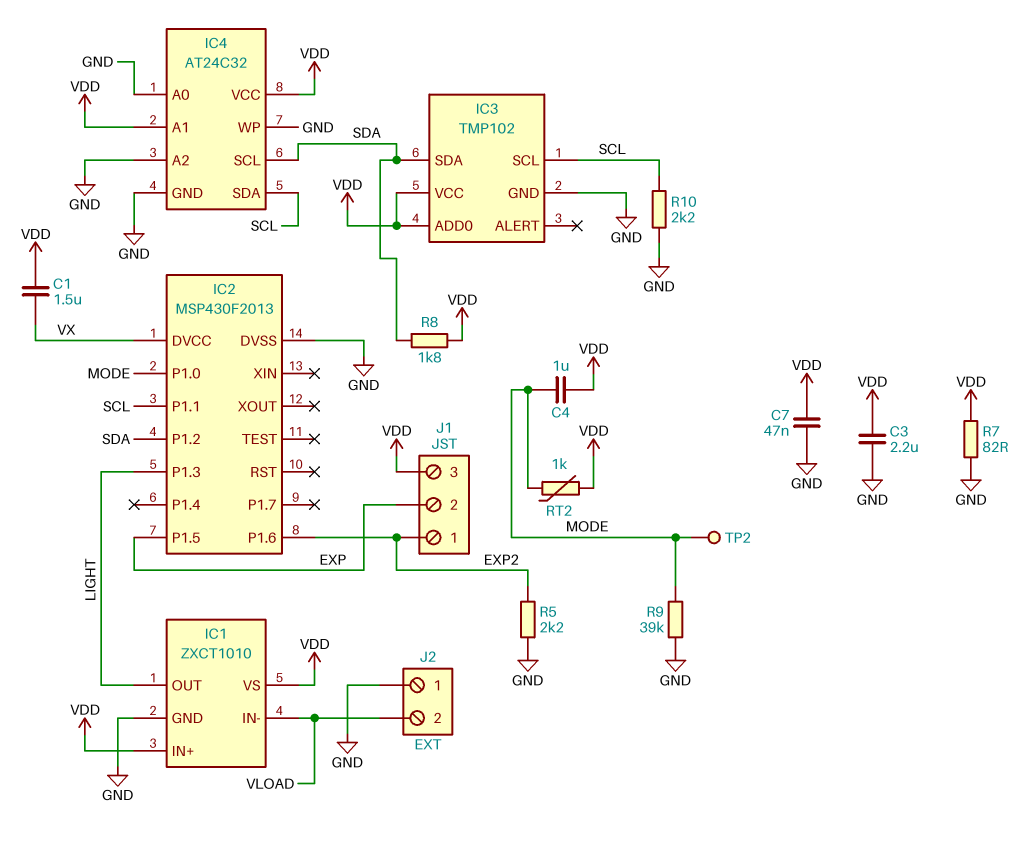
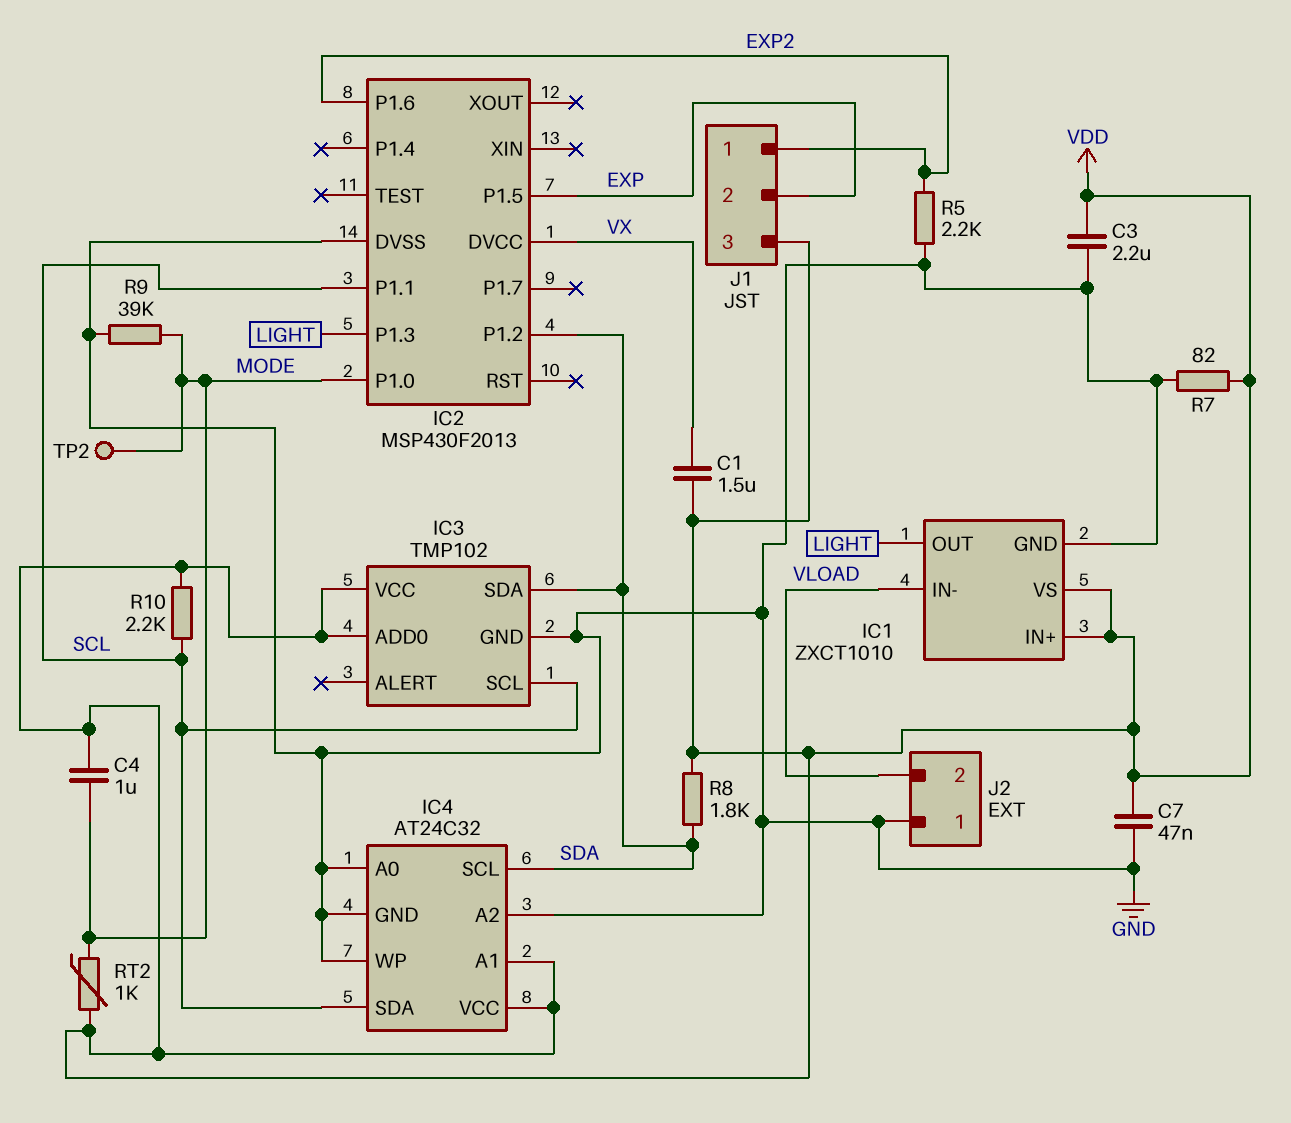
R10: 2.2k (GND, SCL) -> 2.2k (SCL, VDD)

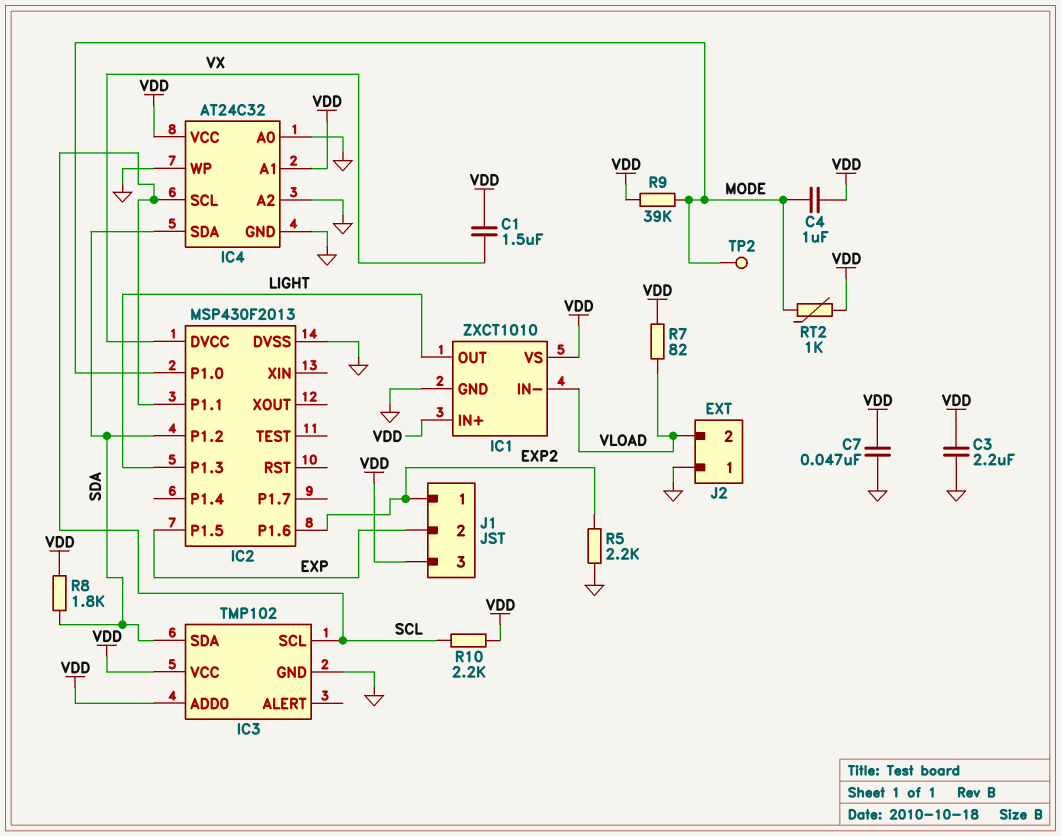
IC4 pin SCL: SDA -> SCL
IC4 pin SDA: SCL -> SDA
R7: 82 (GND, VDD) -> 82 (VDD, VLOAD)
R9: 39k (GND, MODE) -> 39k (MODE, VDD)

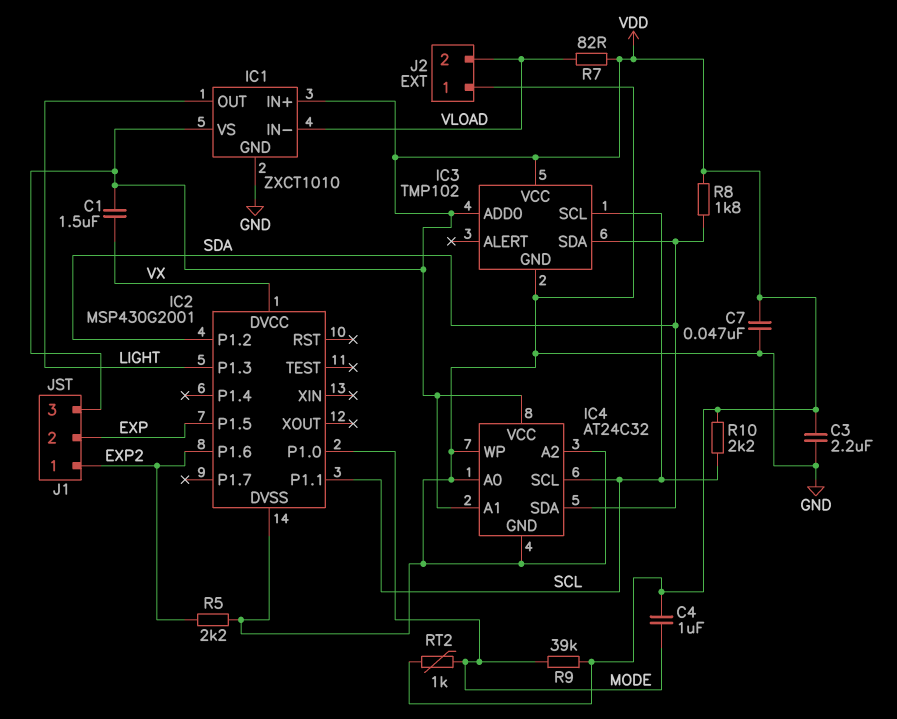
IC2: MSP430F2013 -> MSP430G2001
TP2: test point (MODE) -> none

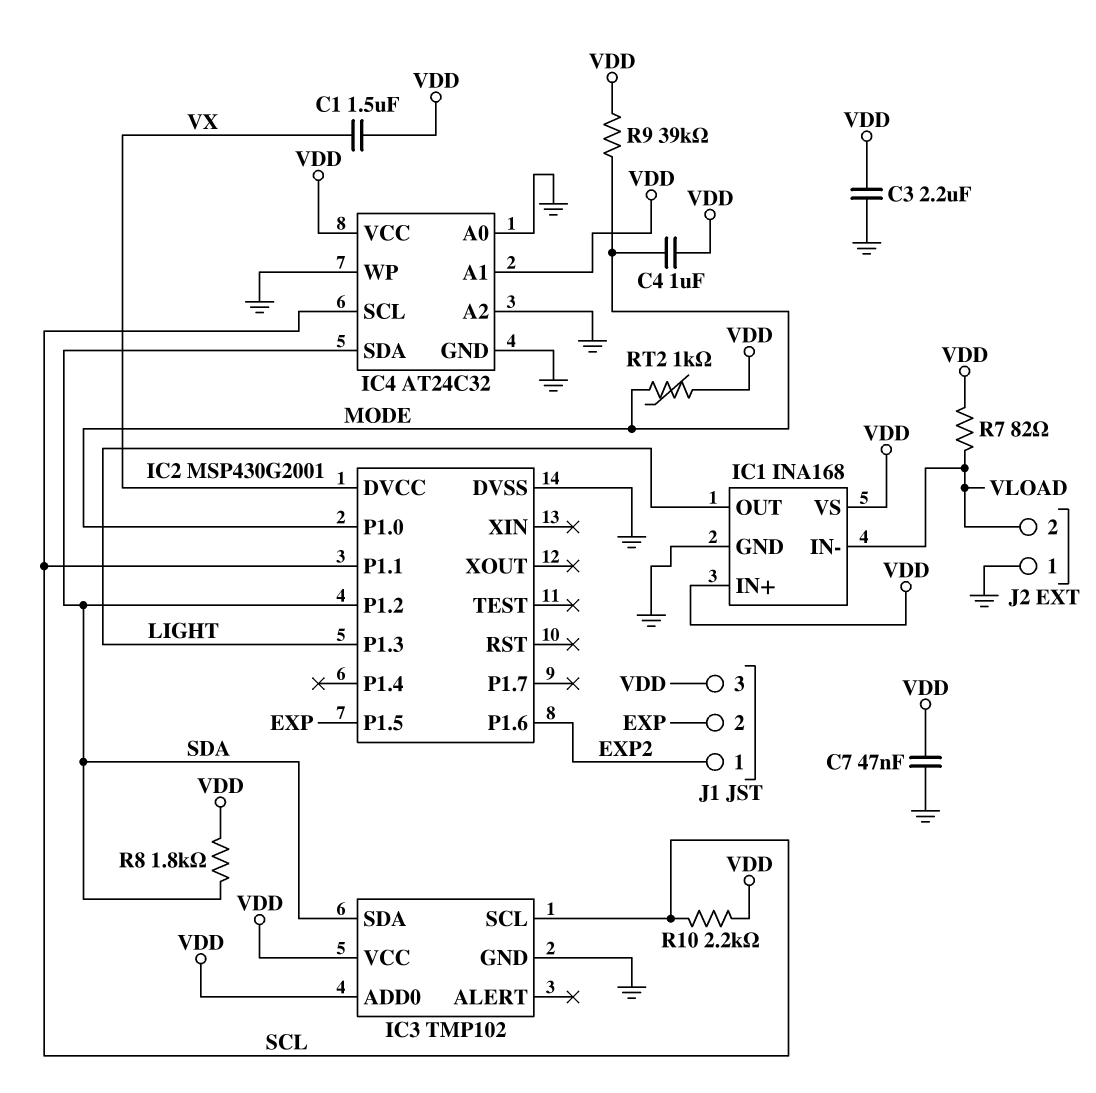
IC1: ZXCT1010 -> INA168
R5: 2.2k (EXP2, GND) -> none

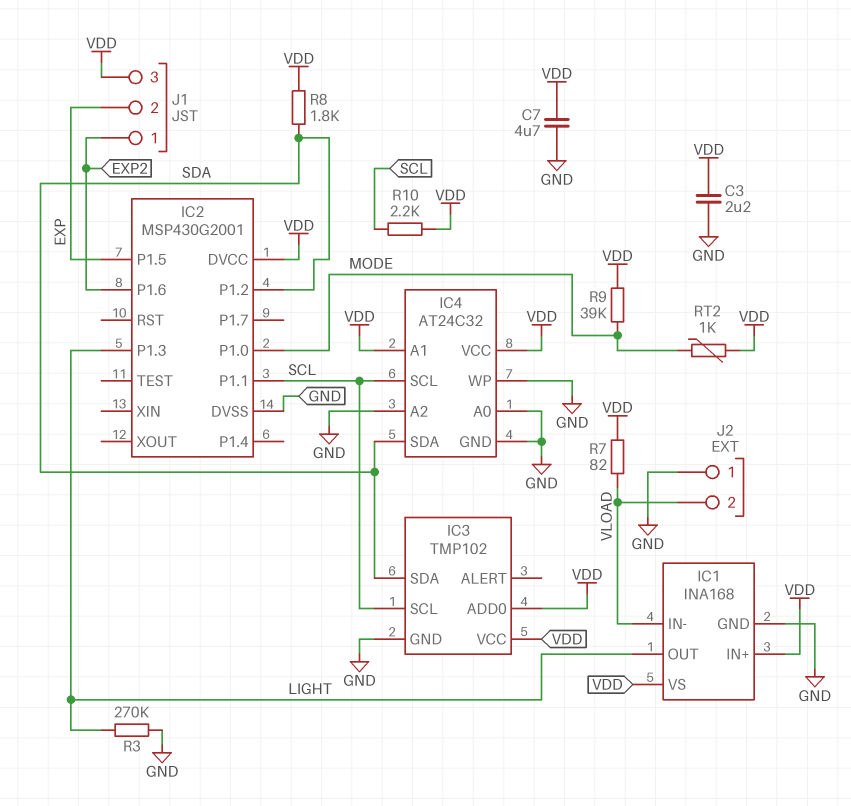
C1: 1.5uF (VDD, VX) -> none
C4: 1uF (MODE, VDD) -> none
C7: 47nF (GND, VDD) -> 4.7uF (GND, VDD)
IC2 pin DVCC: VX -> VDD
R3: none -> 270k (GND, LIGHT)

